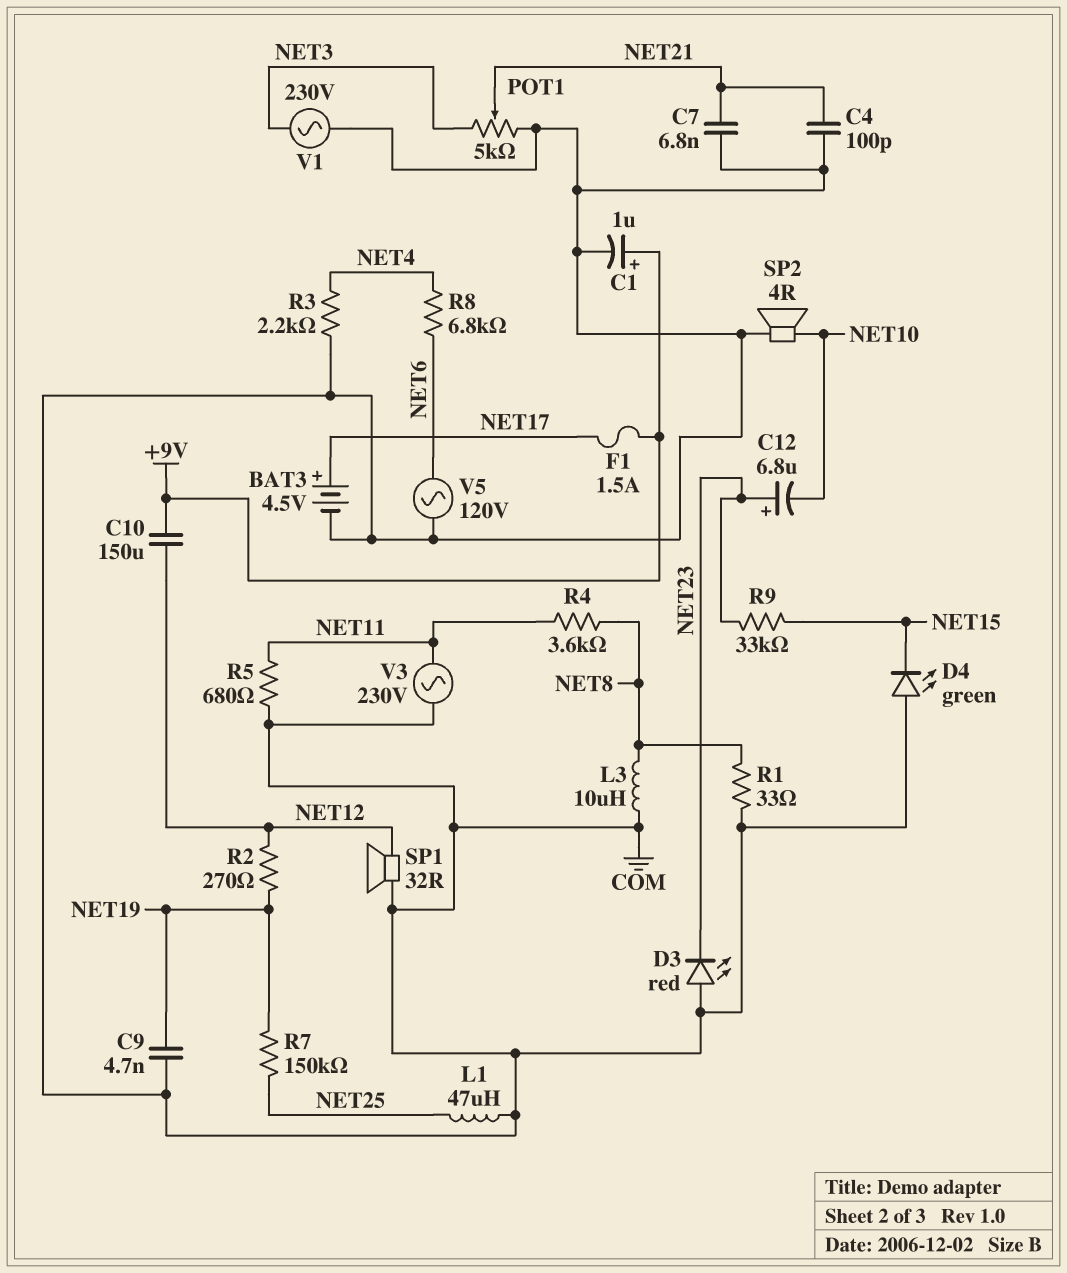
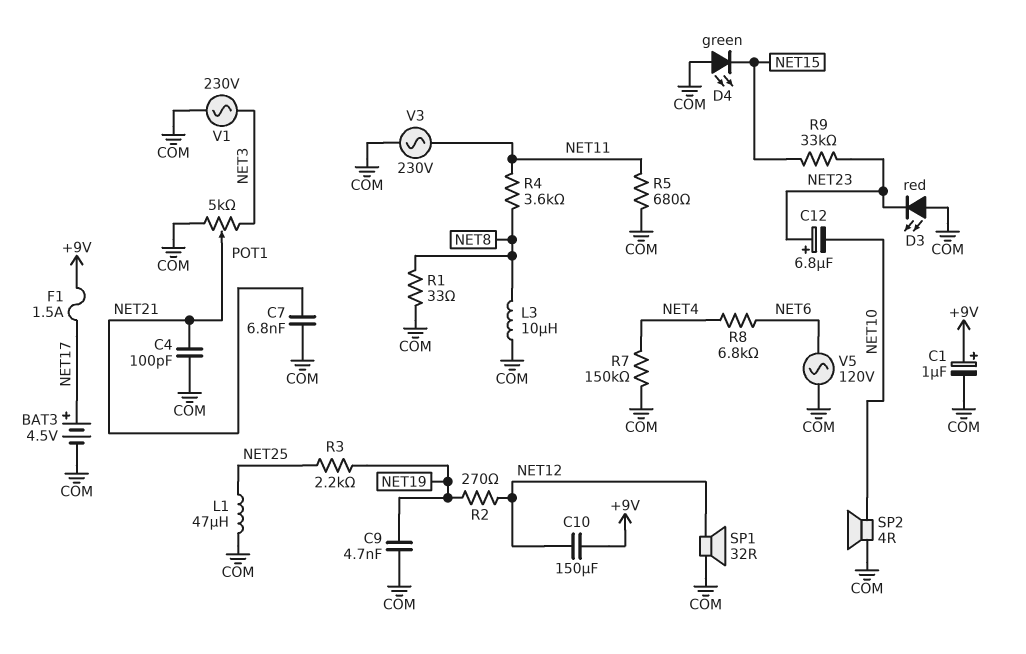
R3: 2.2k (COM, NET4) -> 2.2k (NET19, NET25)
R7: 150k (NET19, NET25) -> 150k (COM, NET4)

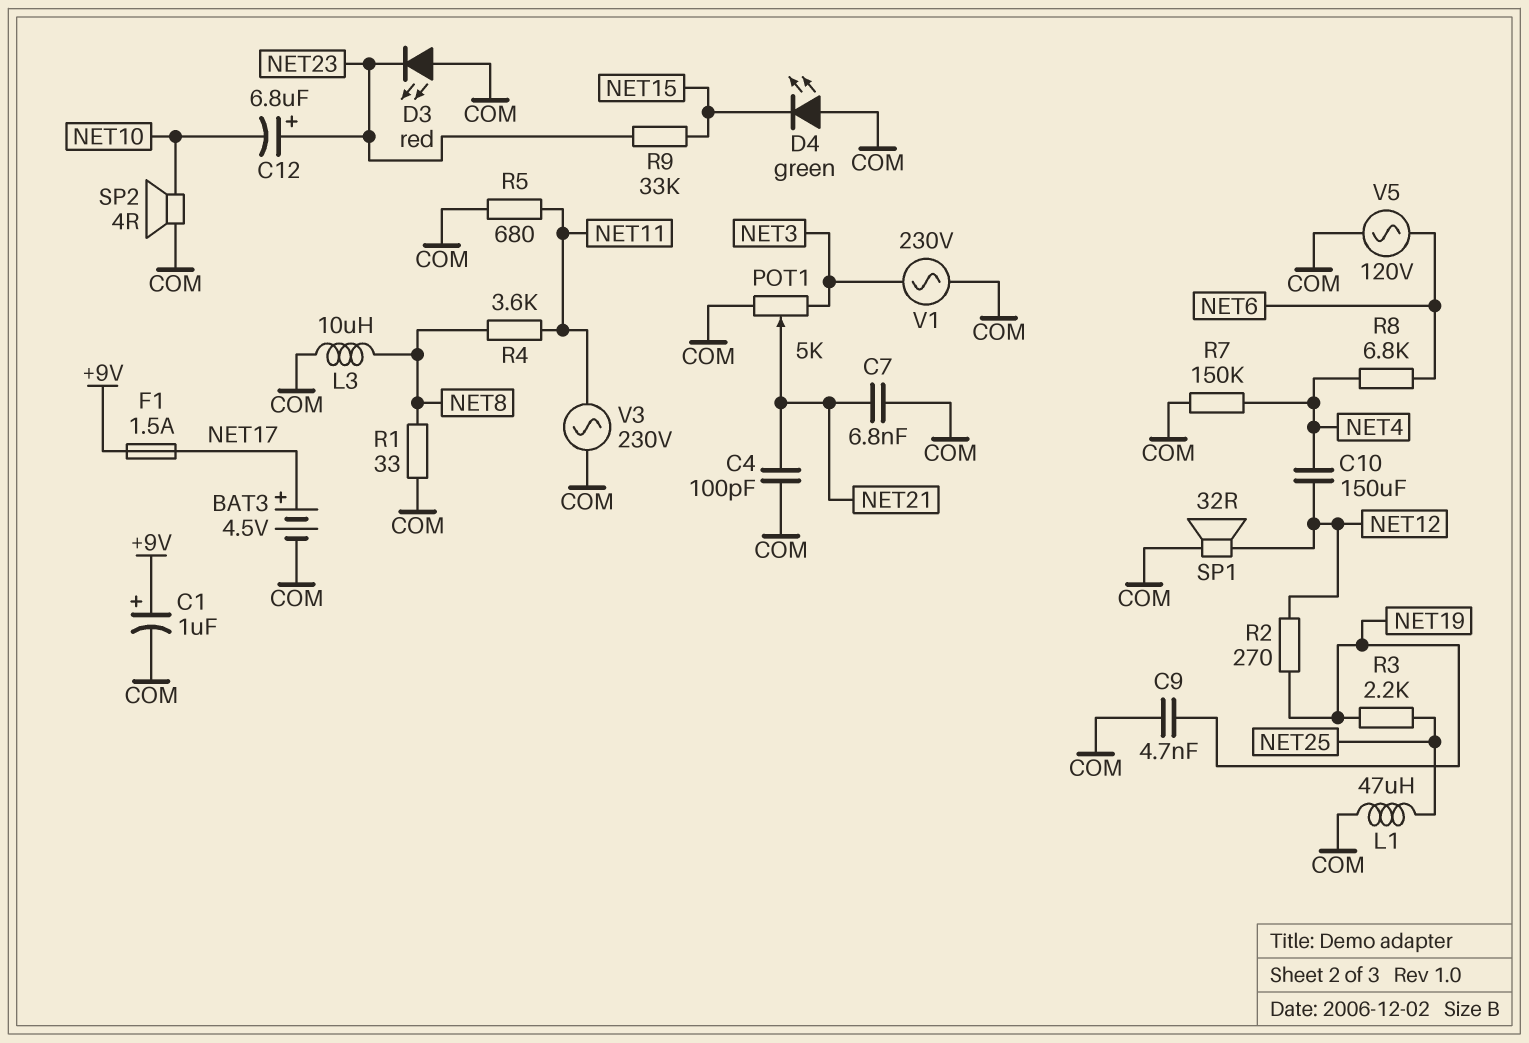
C10: 150uF (+9V, NET12) -> 150uF (NET4, NET12)

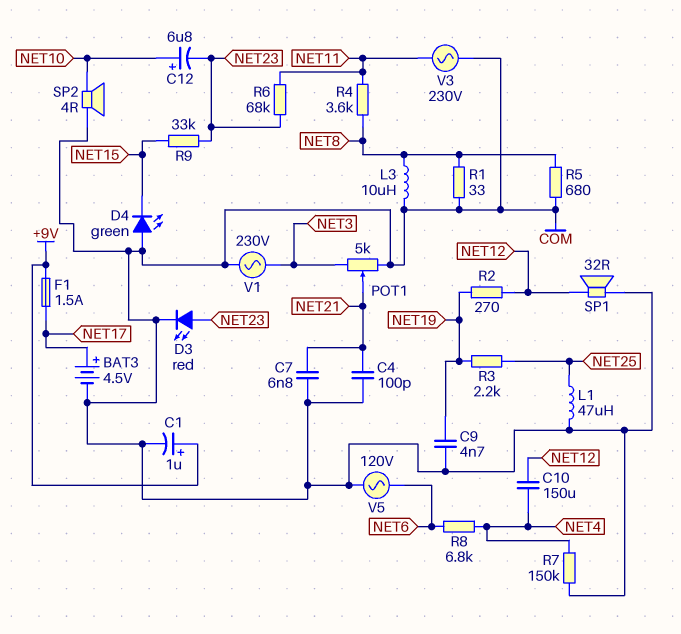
C12: 6.8uF (plus NET23, minus NET10) -> 6.8uF (plus NET10, minus NET23)
D3: LED red (A COM, K NET23) -> LED red (A NET23, K COM)
R5: 680 (COM, NET11) -> 680 (COM, NET8)
R6: none -> 68k (NET11, NET23)

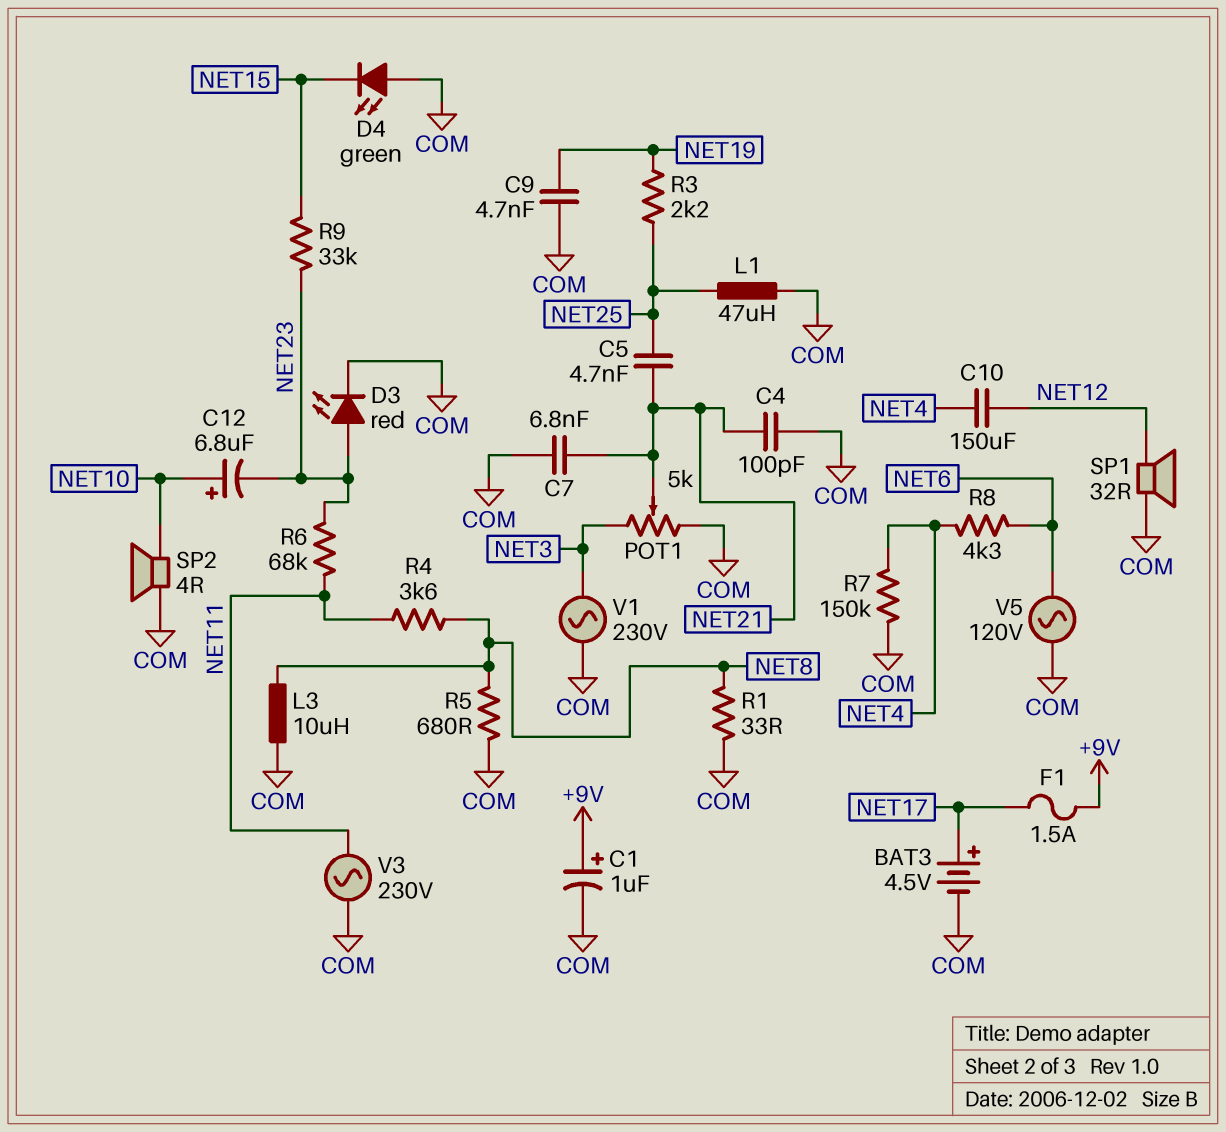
C5: none -> 4.7nF (NET21, NET25)
R2: 270 (NET12, NET19) -> none
R8: 6.8k (NET4, NET6) -> 4.3k (NET4, NET6)

